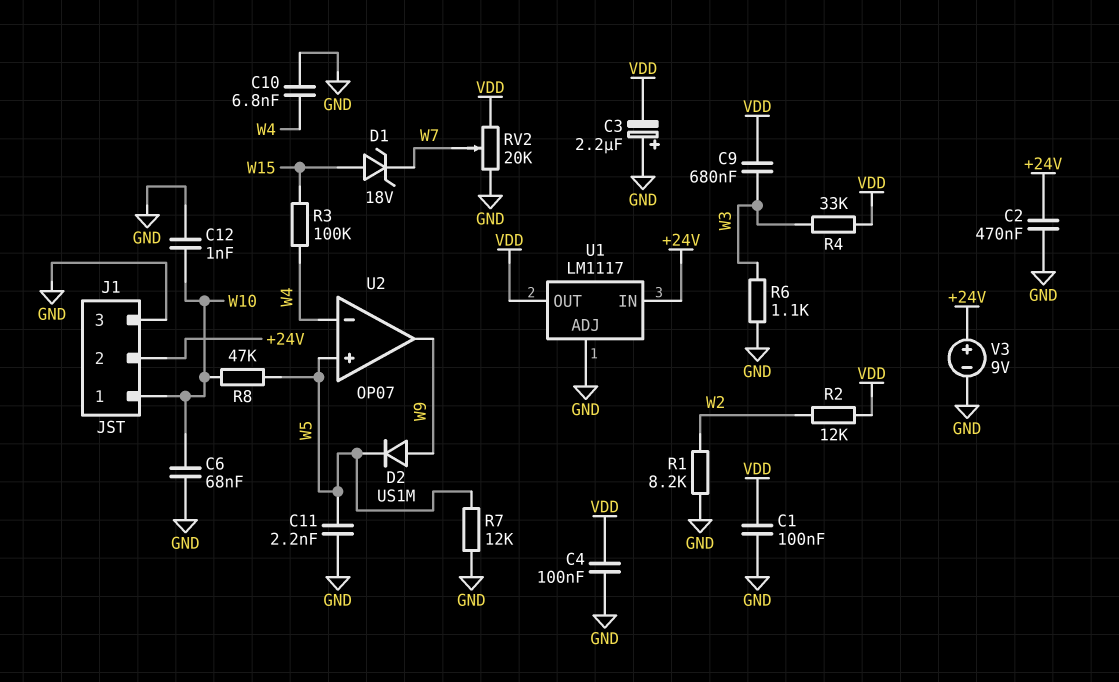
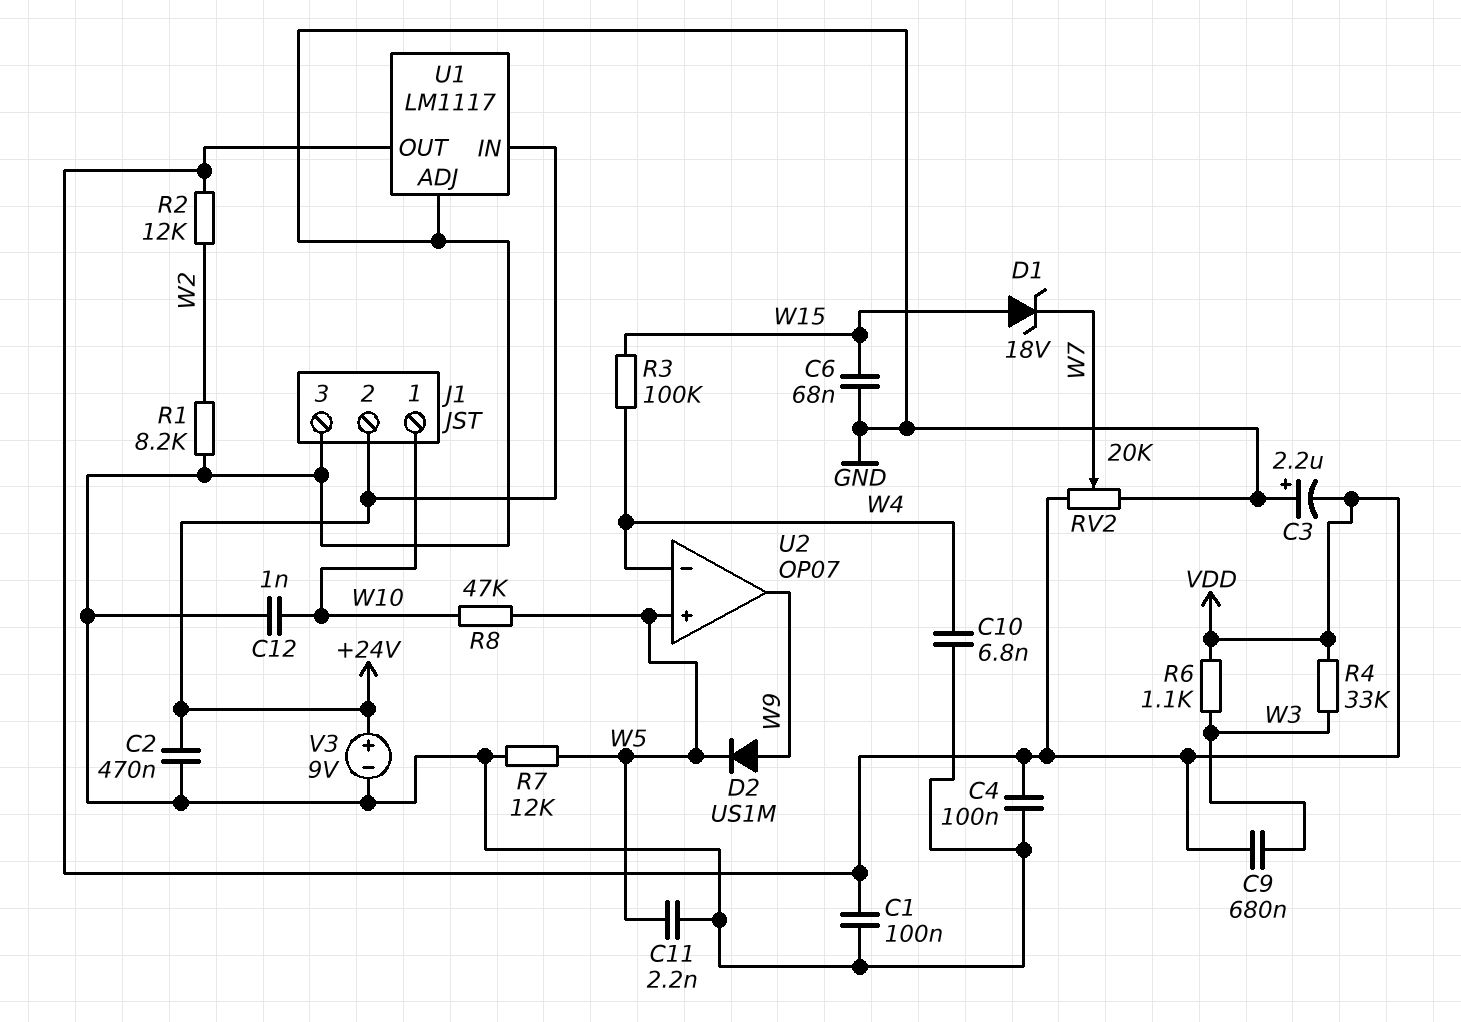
C6: 68nF (GND, W10) -> 68nF (GND, W15)
R6: 1.1k (GND, W3) -> 1.1k (VDD, W3)

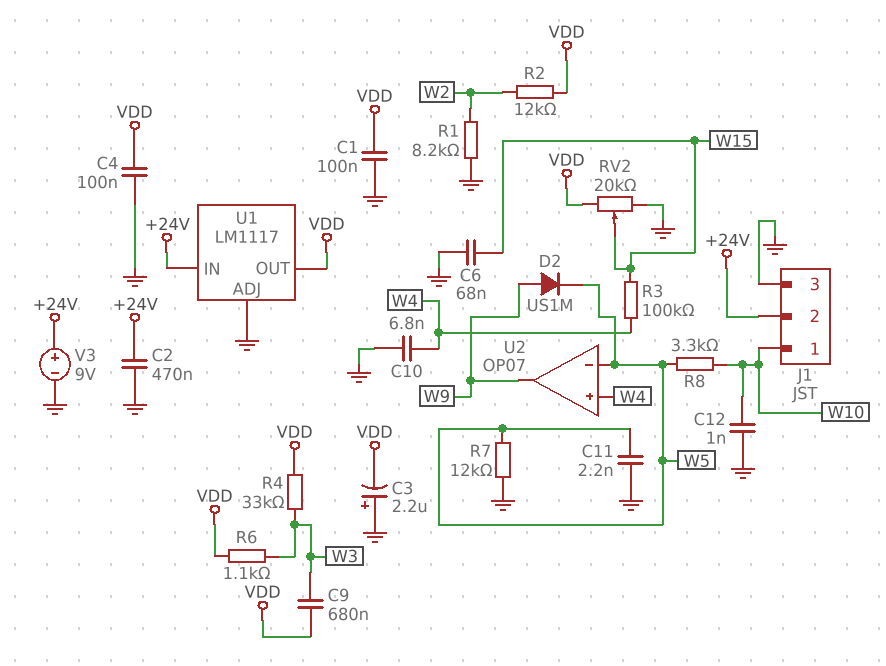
D1: zener 18V (A W15, K W7) -> none
R8: 47k (W5, W10) -> 3.3k (W5, W10)
RV2: 20k (GND, VDD, wiper W7) -> 20k (GND, VDD, wiper W15)
U2 pin in+: W5 -> W4
U2 pin in-: W4 -> W5

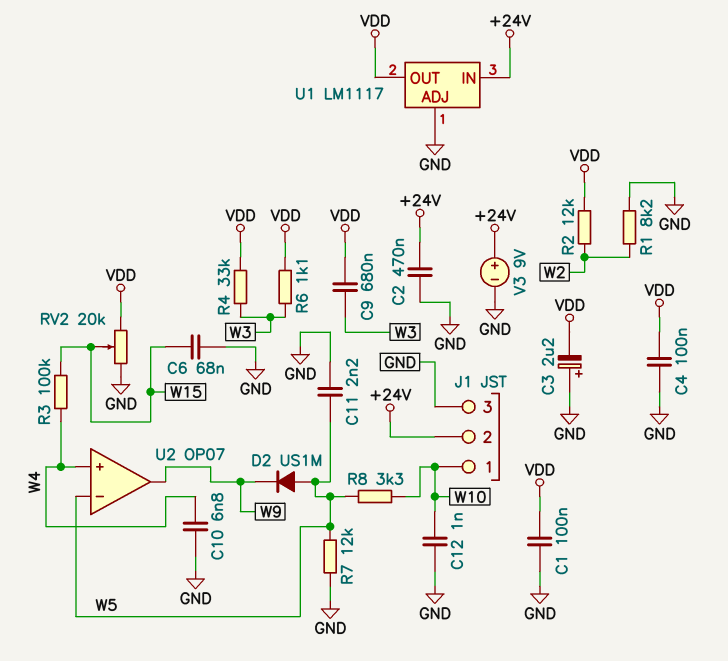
D2: diode US1M (A W9, K W5) -> diode US1M (A W5, K W9)

